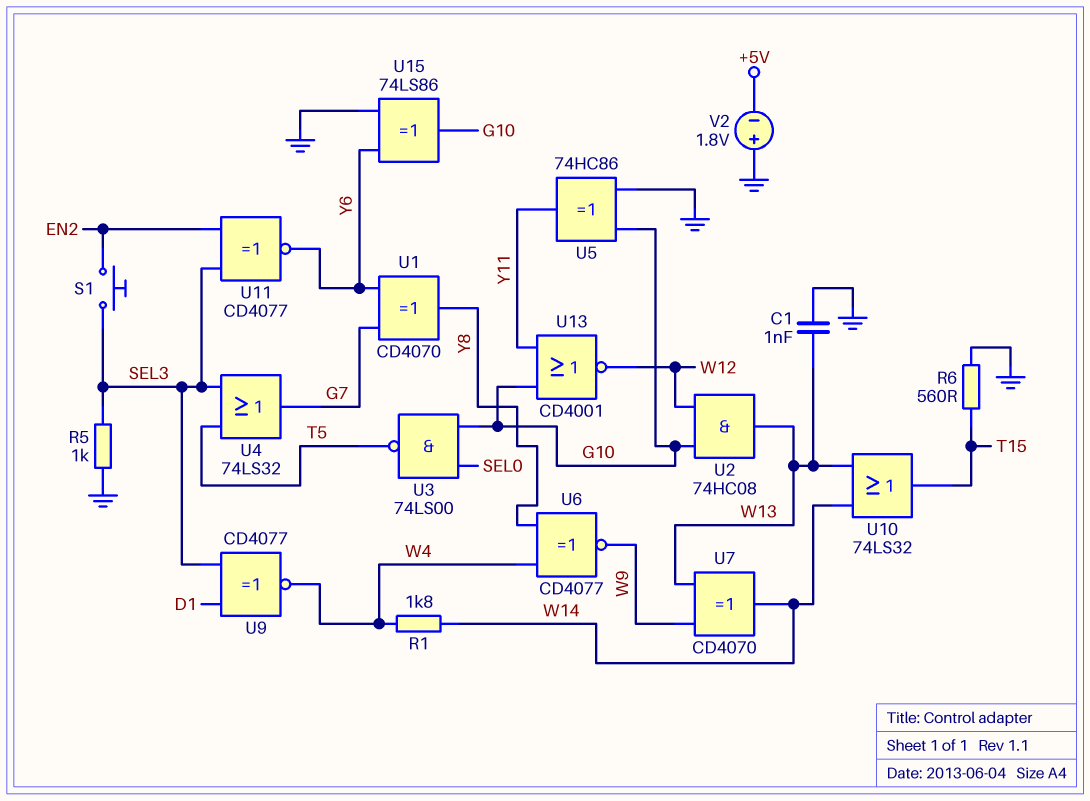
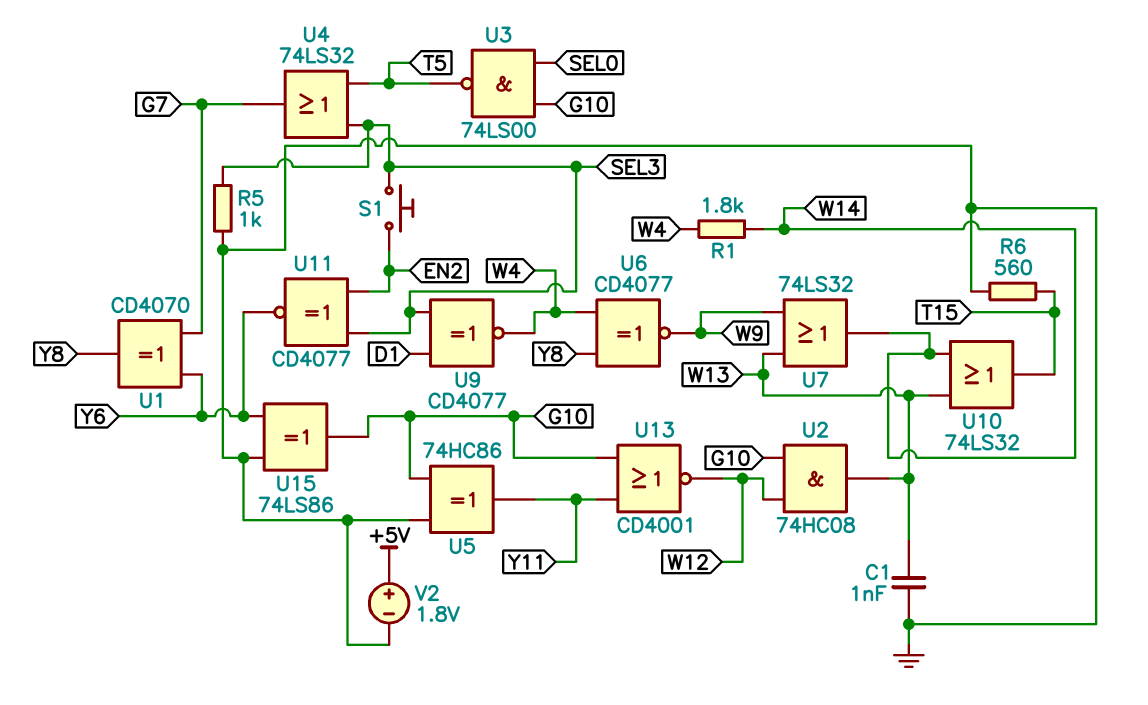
U7: XOR CD4070 (in W9, in W13, out W14) -> OR 74LS32 (in W9, in W13, out W14)
V2: 1.8V (plus GND, minus +5V) -> 1.8V (plus +5V, minus GND)

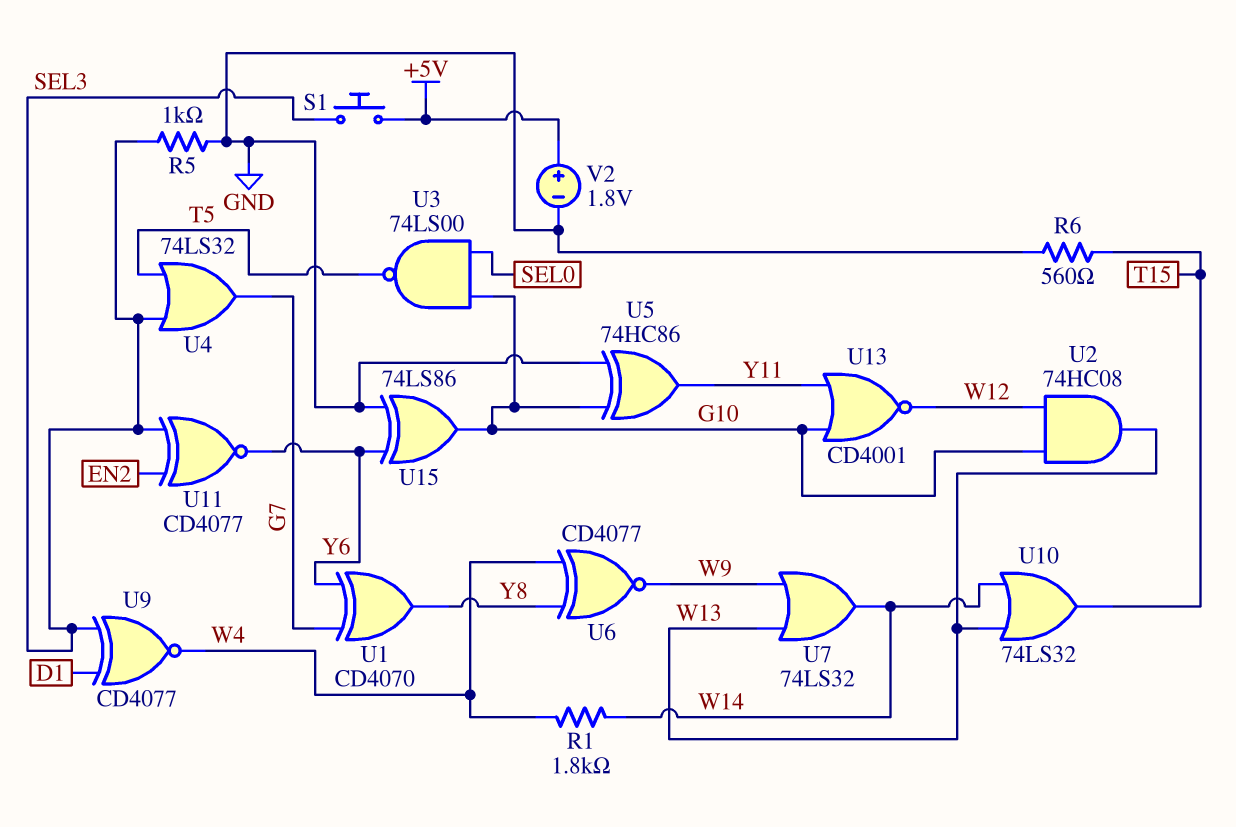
C1: 1nF (GND, W13) -> none
S1: button (EN2, SEL3) -> button (+5V, SEL3)

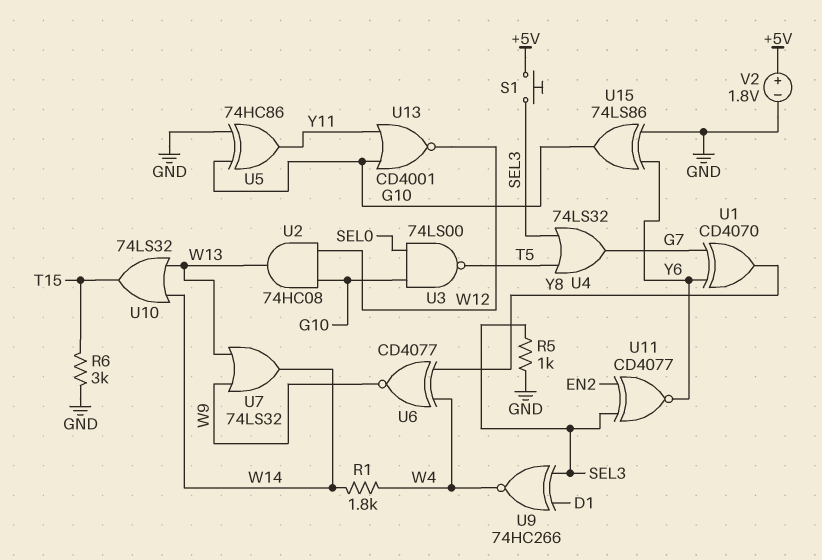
R6: 560 (GND, T15) -> 3k (GND, T15)
U9: XNOR CD4077 (in D1, in SEL3, out W4) -> XNOR 74HC266 (in D1, in SEL3, out W4)

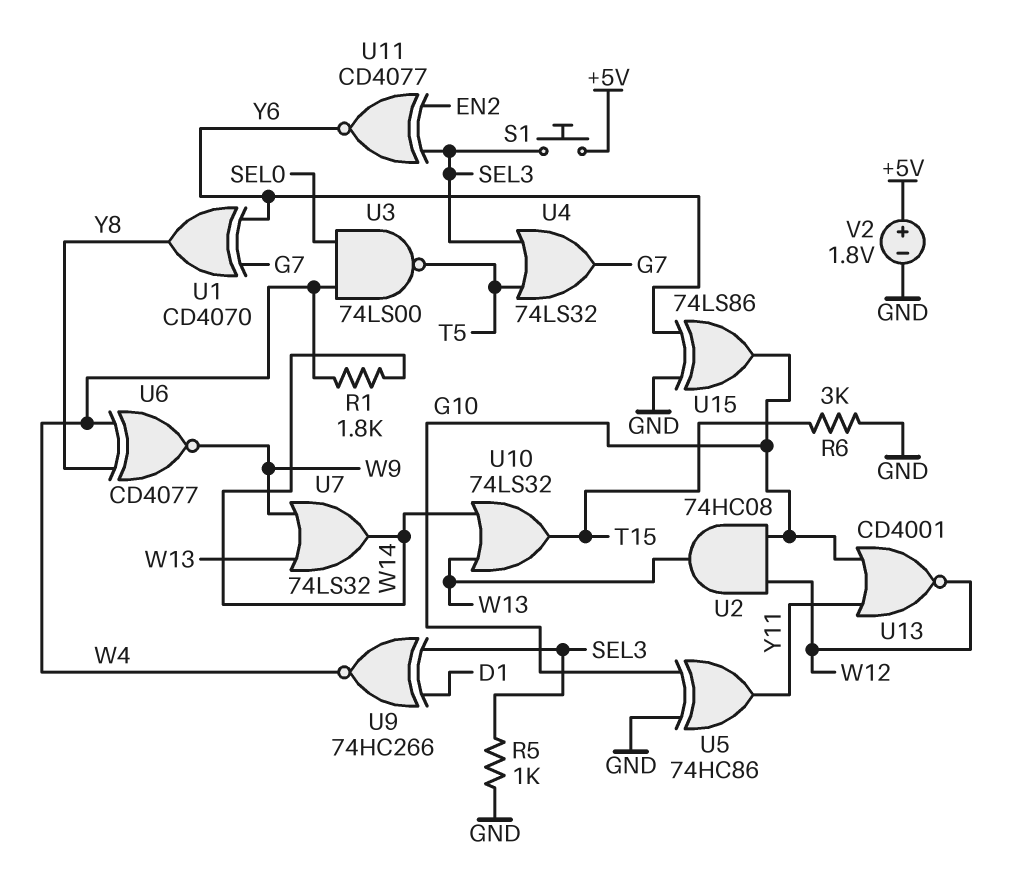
U3: NAND 74LS00 (in G10, in SEL0, out T5) -> NAND 74LS00 (in SEL0, in W4, out T5)

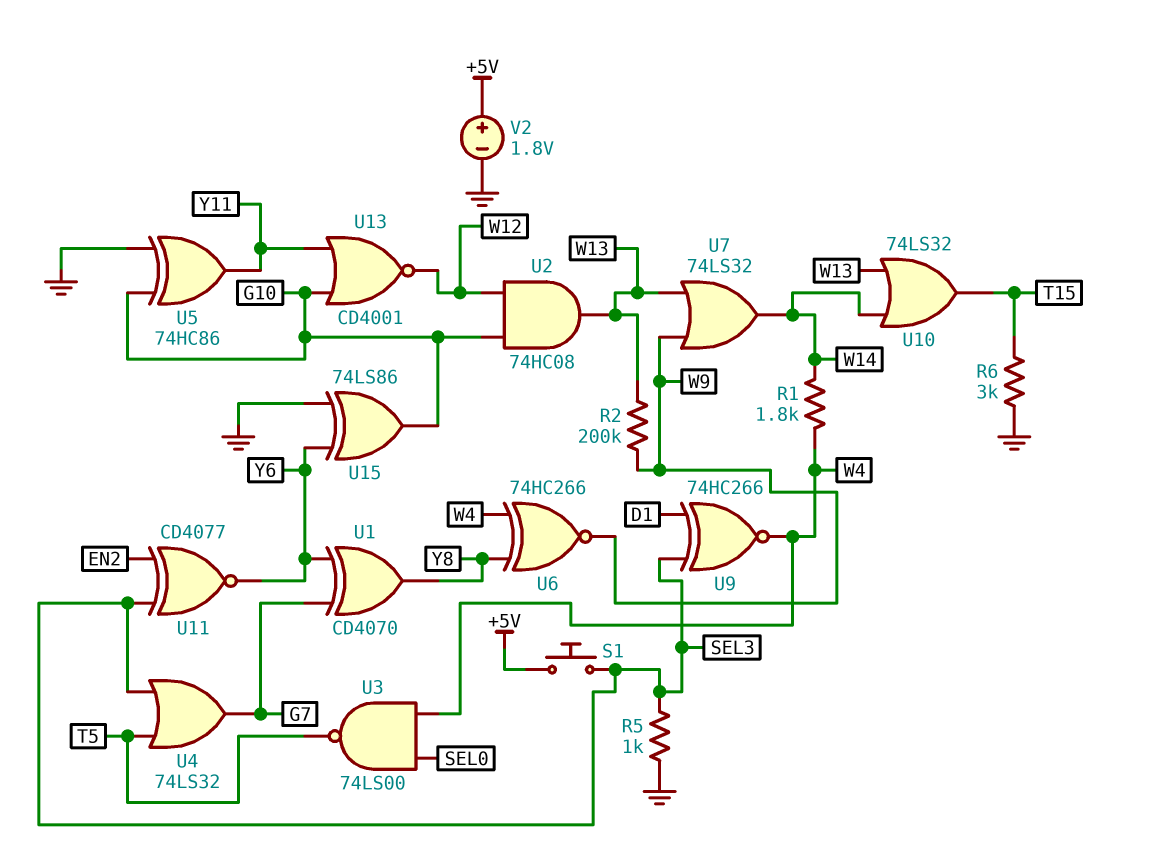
R2: none -> 200k (W9, W13)
U6: XNOR CD4077 (in W4, in Y8, out W9) -> XNOR 74HC266 (in W4, in Y8, out W9)

